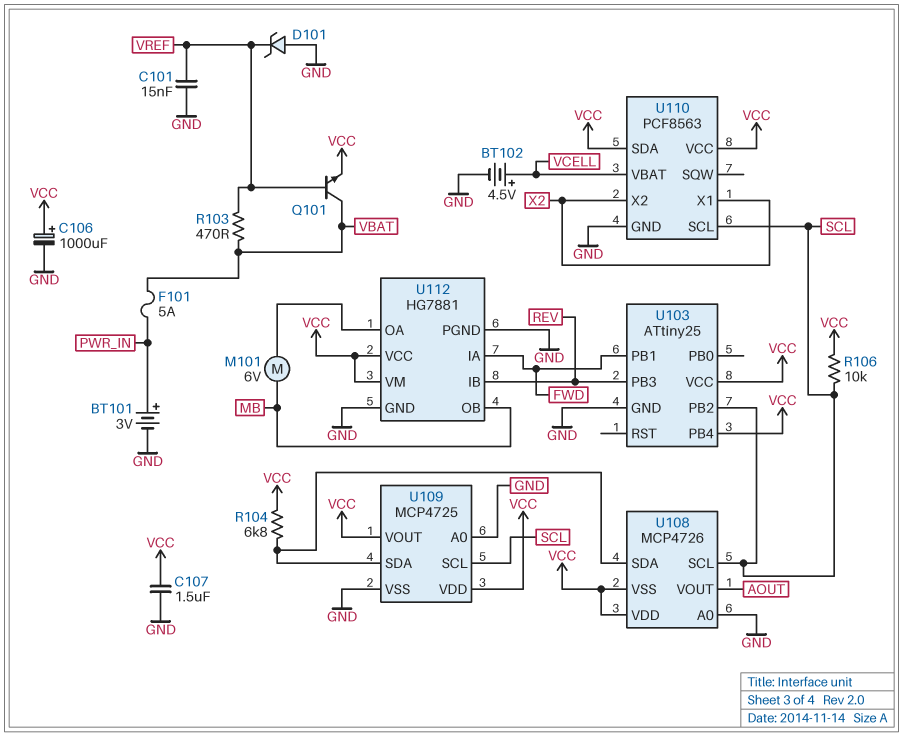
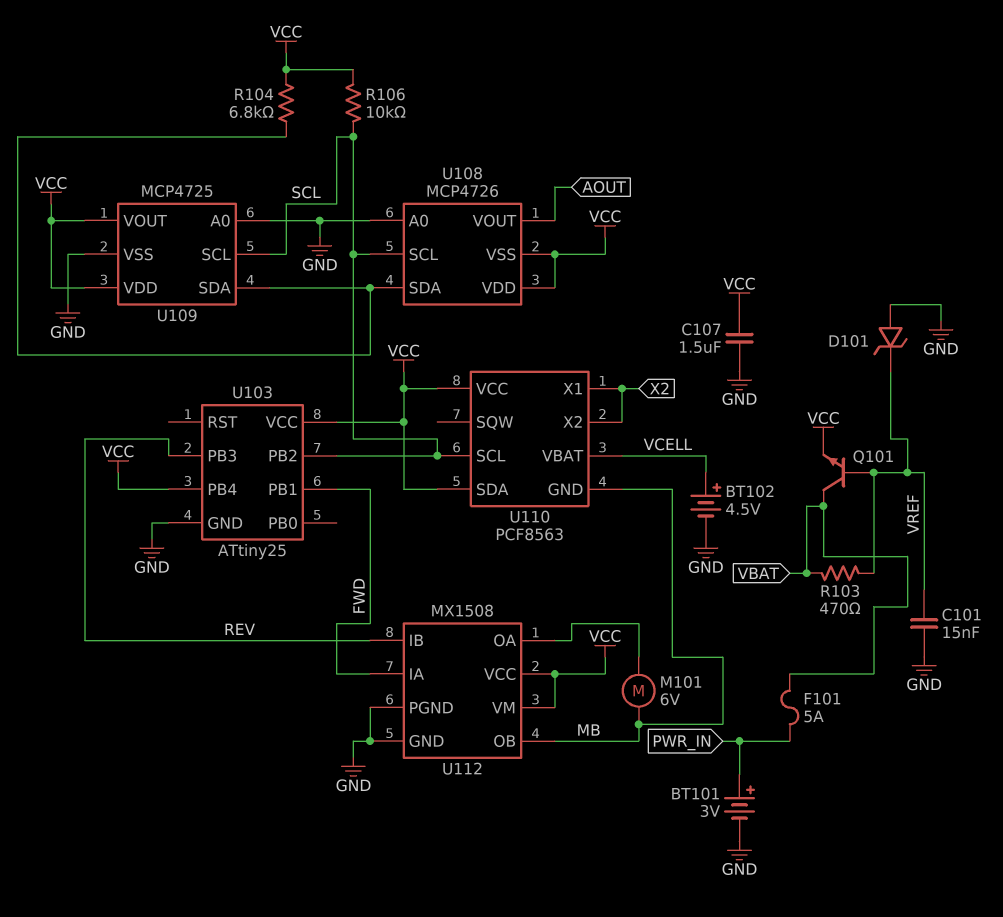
C106: 1000uF (plus VCC, minus GND) -> none
U110 pin GND: GND -> MB
U112: HG7881 -> MX1508

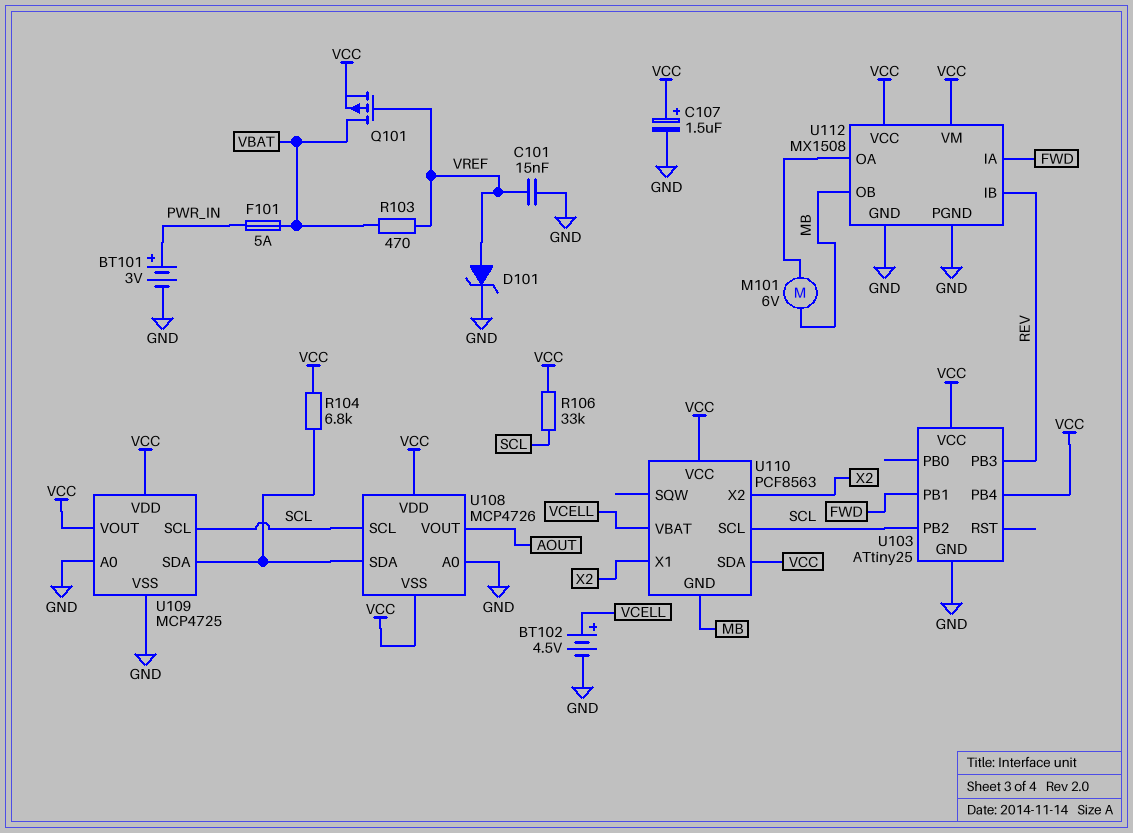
C107: 1.5uF (GND, VCC) -> 1.5uF (plus VCC, minus GND)
D101: zener (A GND, K VREF) -> zener (A VREF, K GND)
Q101: NPN (B VREF, C VBAT, E VCC) -> PMOS (G VREF, D VBAT, S VCC)
R106: 10k (SCL, VCC) -> 33k (SCL, VCC)

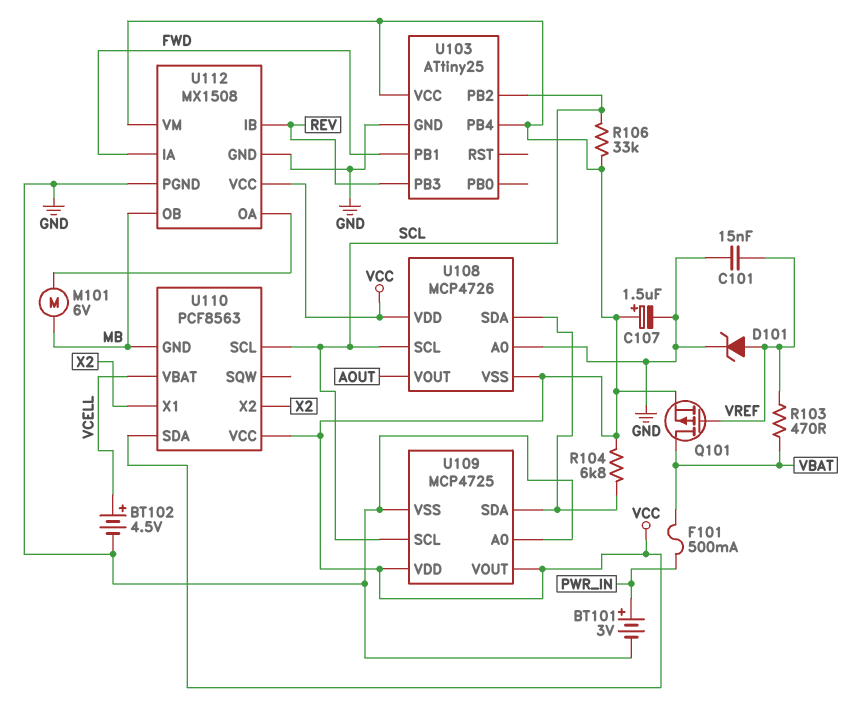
F101: 5A (PWR_IN, VBAT) -> 500mA (PWR_IN, VBAT)

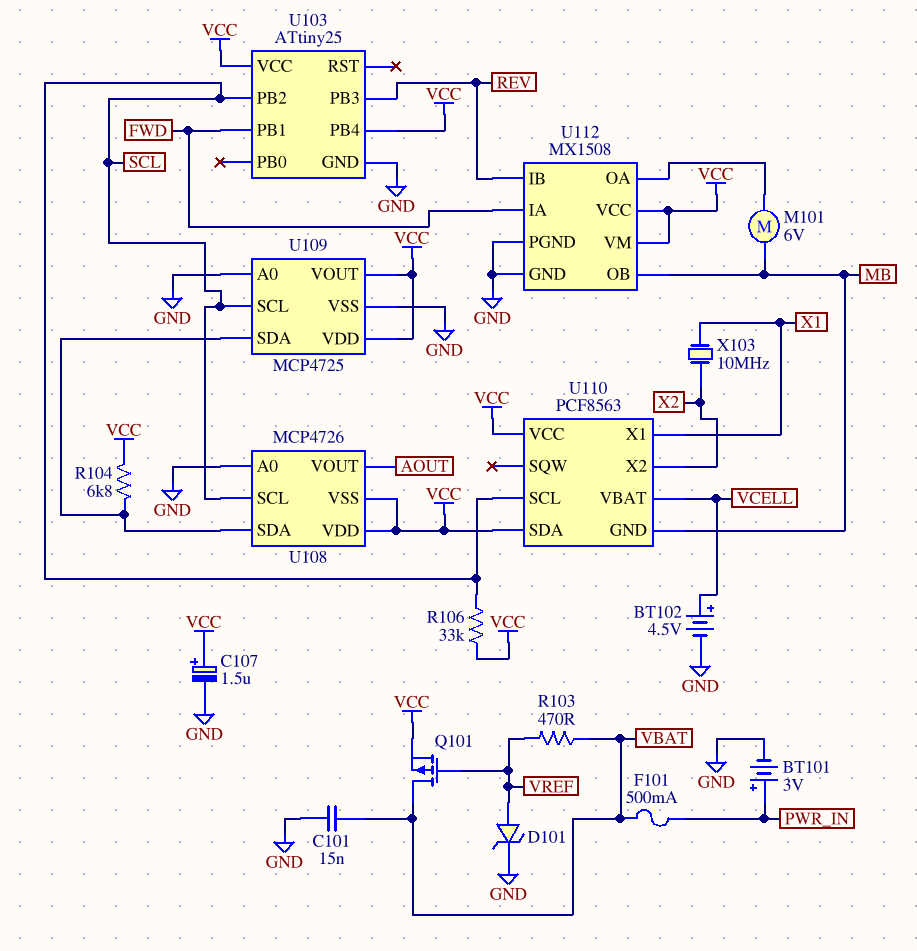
C101: 15nF (GND, VREF) -> 15nF (GND, VBAT)
U110 pin X1: X2 -> X1
X103: none -> 10MHz (X1, X2)

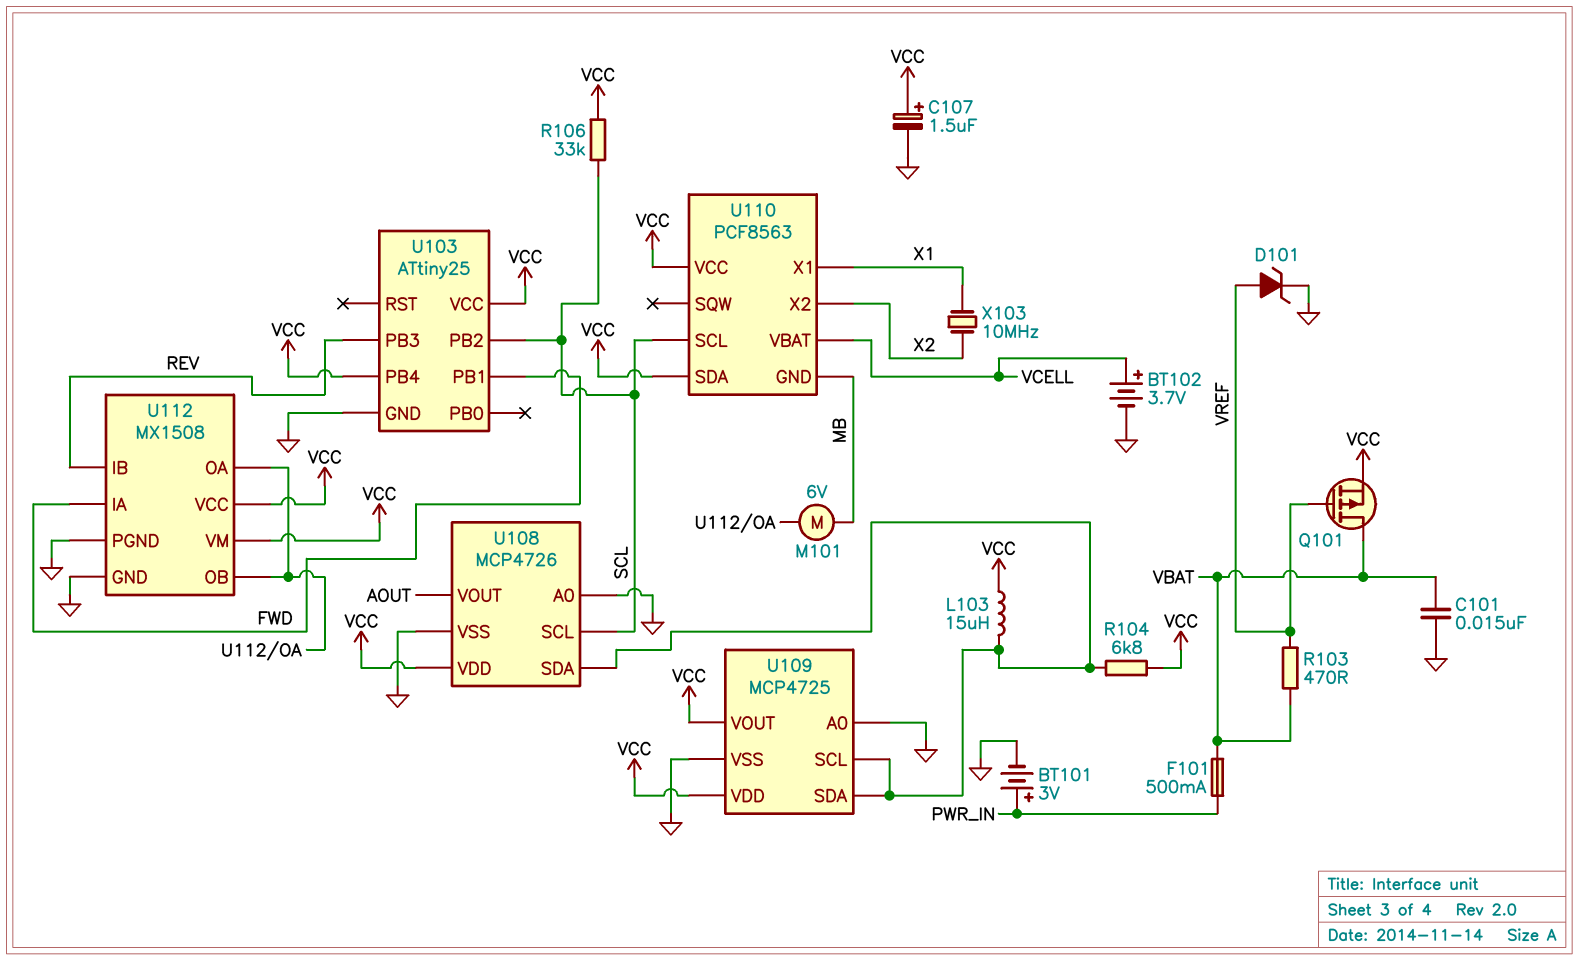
BT102: 4.5V (plus VCELL, minus GND) -> 3.7V (plus VCELL, minus GND)
L103: none -> 15uH (U108/SDA, VCC)
U108 pin VSS: VCC -> GND
U109 pin SCL: SCL -> U108/SDA
U112 pin OB: MB -> U112/OA

